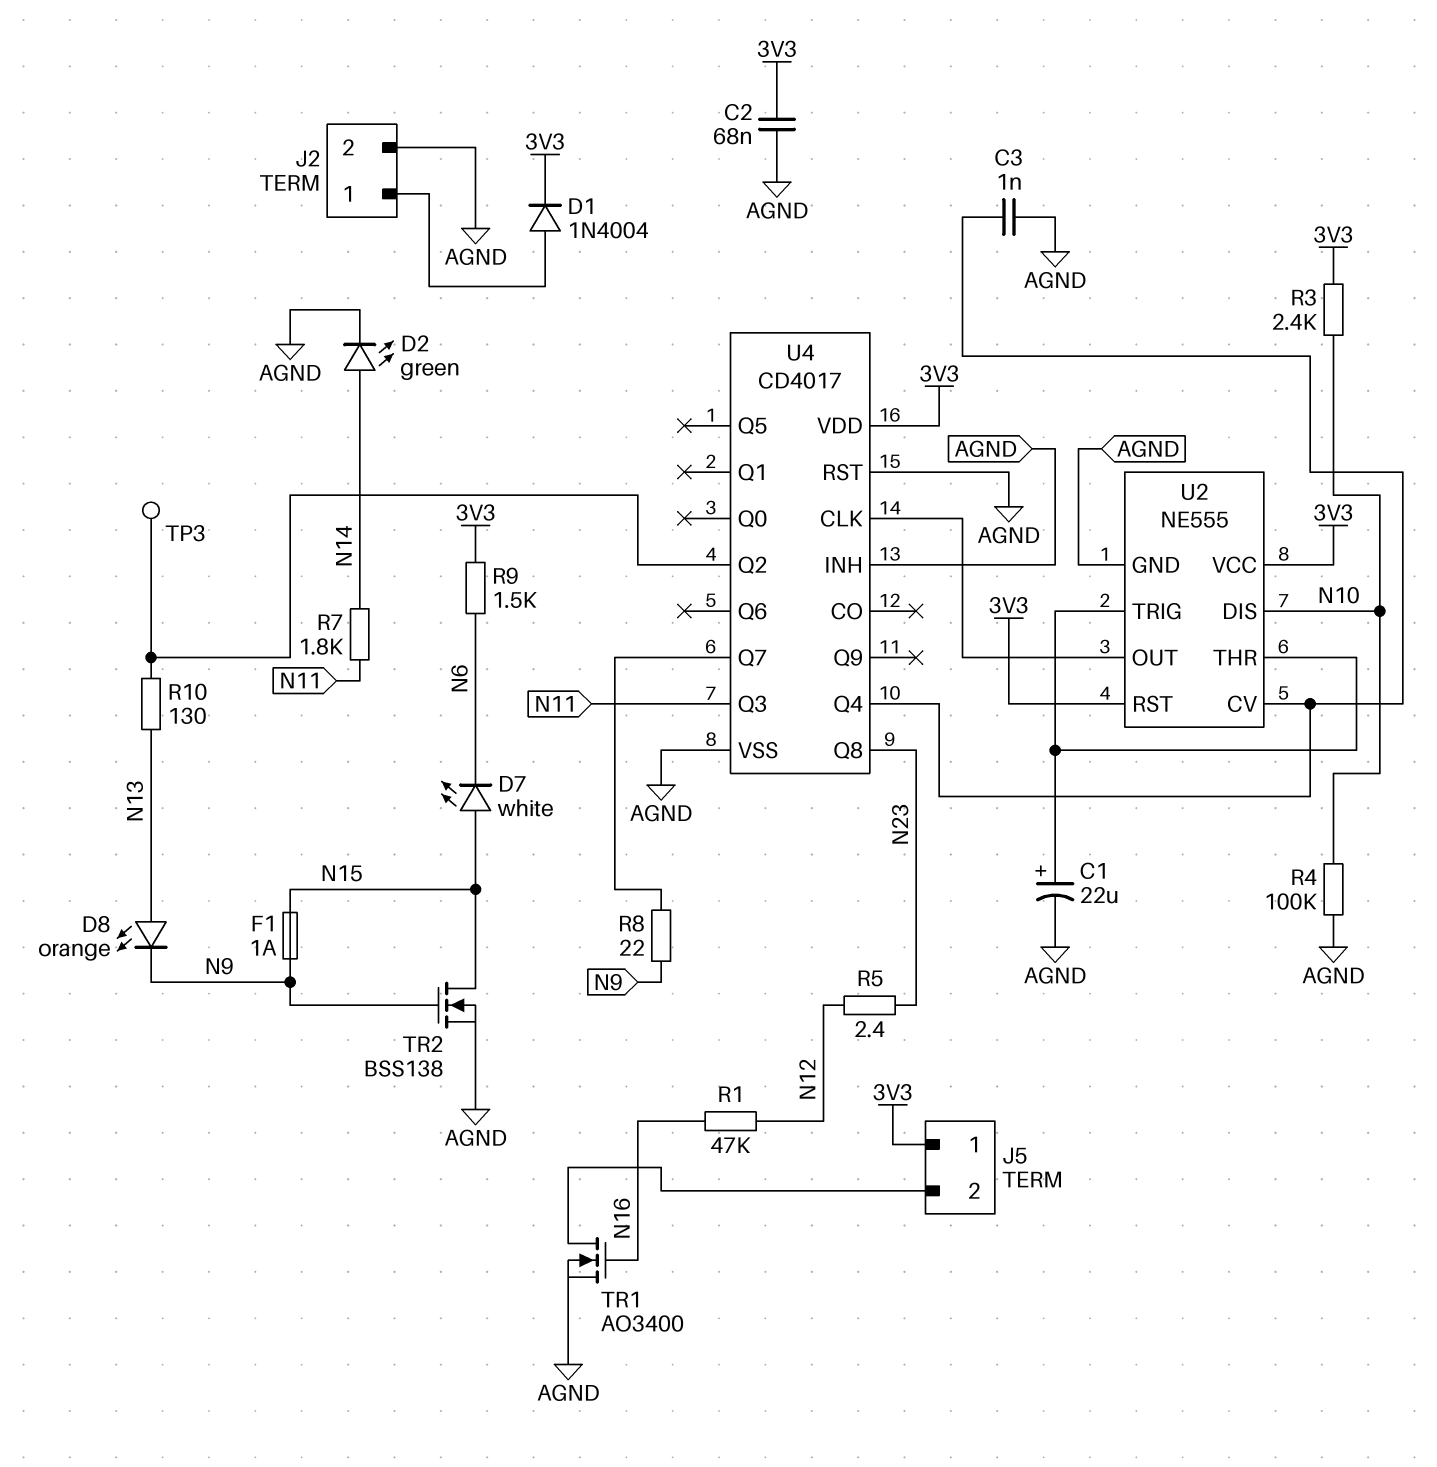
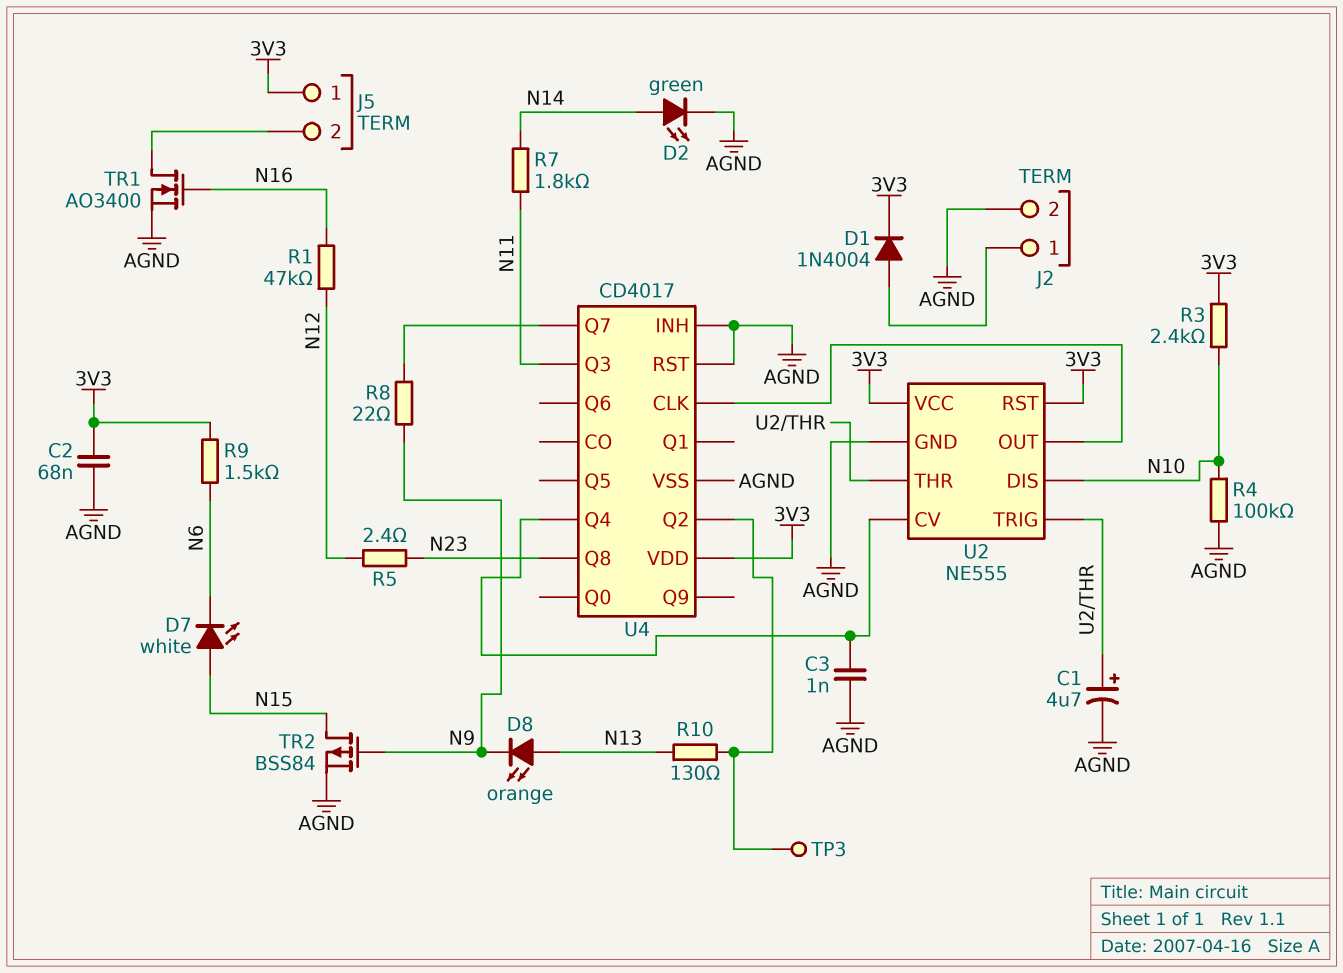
C1: 22uF (plus U2/THR, minus AGND) -> 4.7uF (plus U2/THR, minus AGND)
F1: 1A (N9, N15) -> none
TR2: NMOS BSS138 (G N9, D N15, S AGND) -> PMOS BSS84 (G N9, D N15, S AGND)

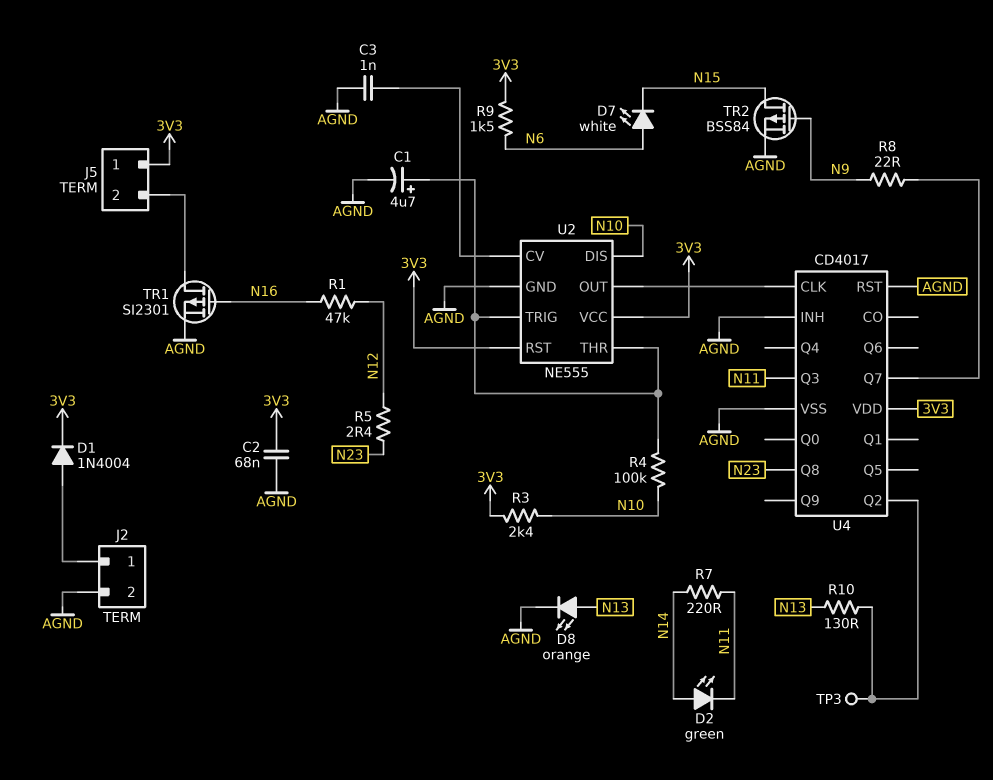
D2: LED green (A N14, K AGND) -> LED green (A N14, K N11)
D7: LED white (A N15, K N6) -> LED white (A N6, K N15)
D8: LED orange (A N13, K N9) -> LED orange (A N13, K AGND)
R4: 100k (AGND, N10) -> 100k (N10, U2/THR)
R7: 1.8k (N11, N14) -> 220 (N11, N14)
TR1: NMOS AO3400 (G N16, D J5/2, S AGND) -> PMOS SI2301 (G N16, D J5/2, S AGND)
U4 pin Q4: U2/CV -> none

